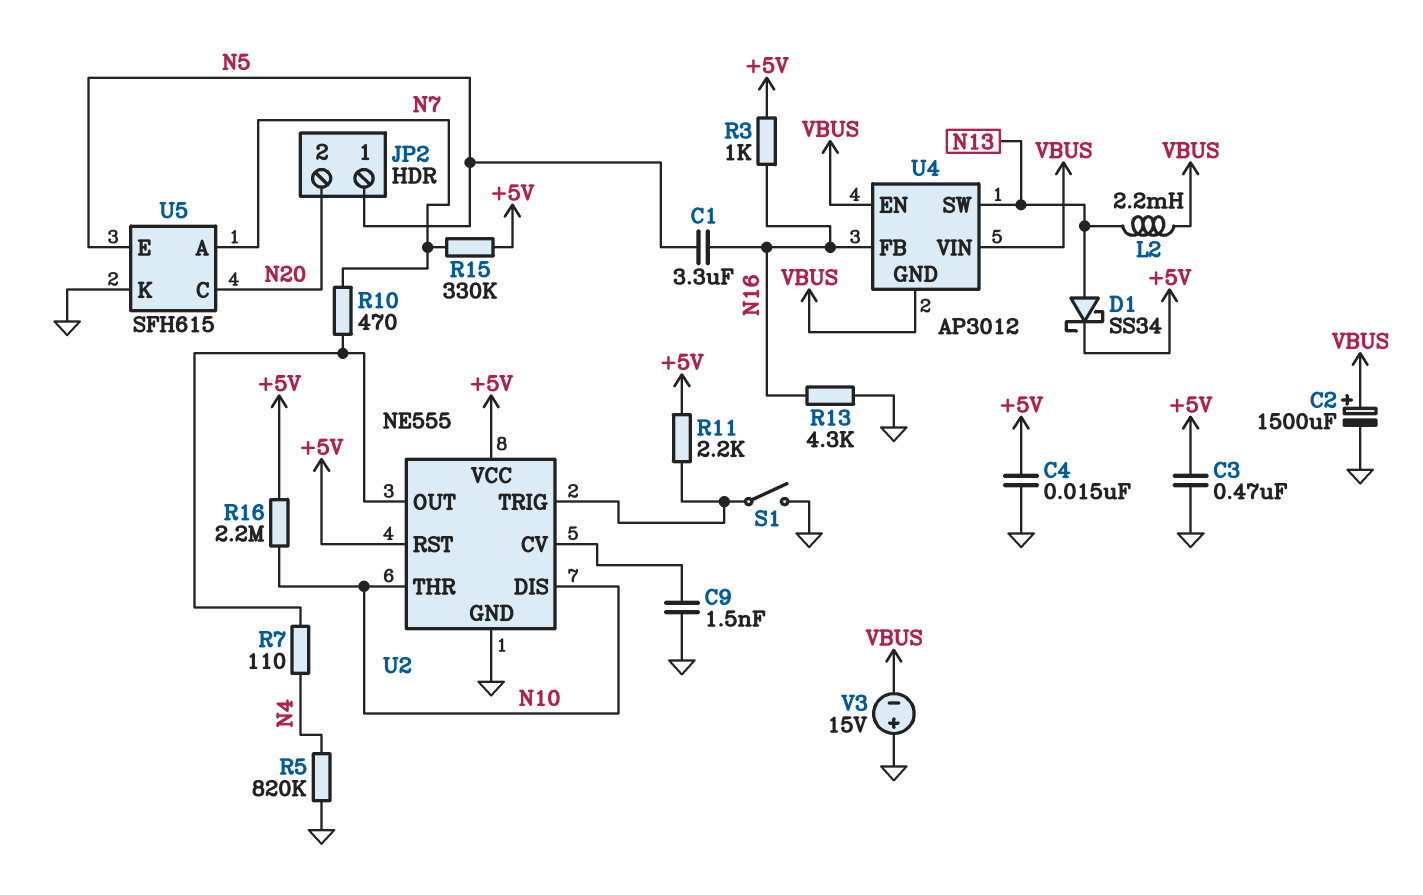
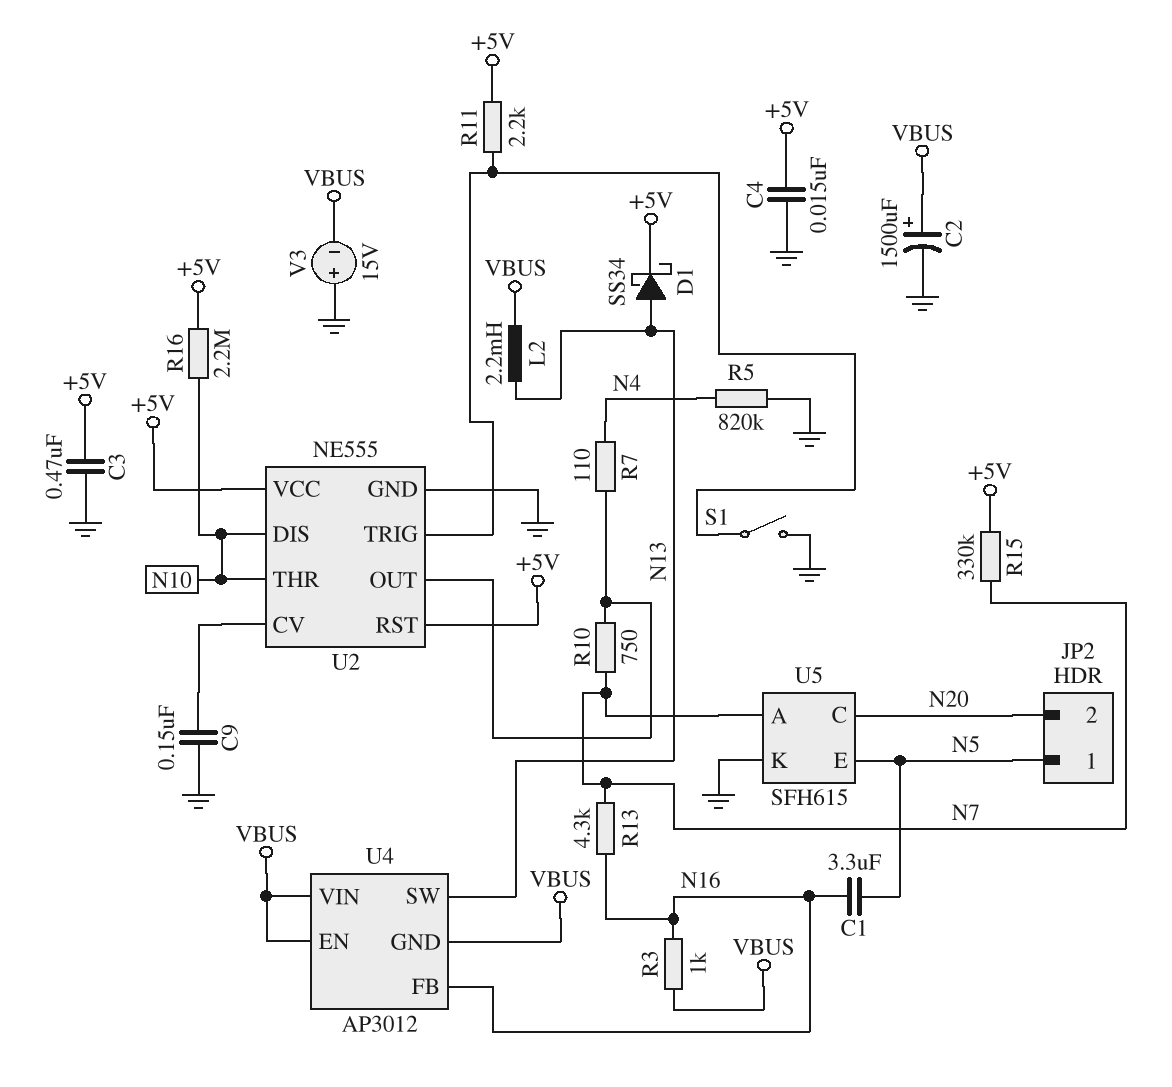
C9: 1.5nF (GND, U2/CV) -> 150nF (GND, U2/CV)
R3: 1k (+5V, N16) -> 1k (N16, VBUS)
R10: 470 (N7, U2/OUT) -> 750 (N7, U2/OUT)
R13: 4.3k (GND, N16) -> 4.3k (N7, N16)

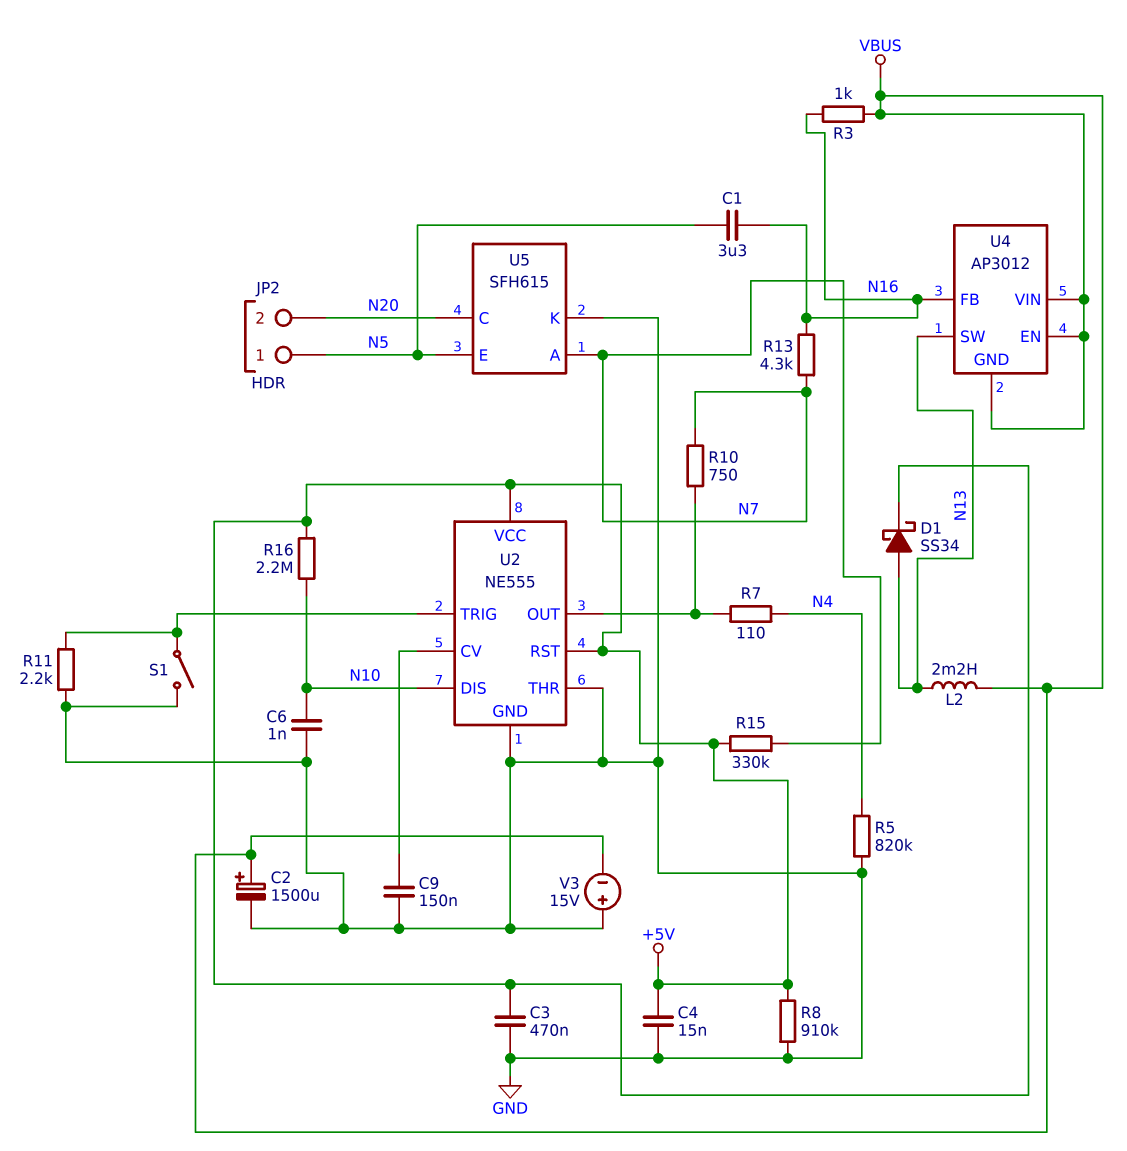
C6: none -> 1nF (GND, N10)
R8: none -> 910k (+5V, GND)
R11: 2.2k (+5V, U2/TRIG) -> 2.2k (GND, U2/TRIG)
U2 pin THR: N10 -> GND

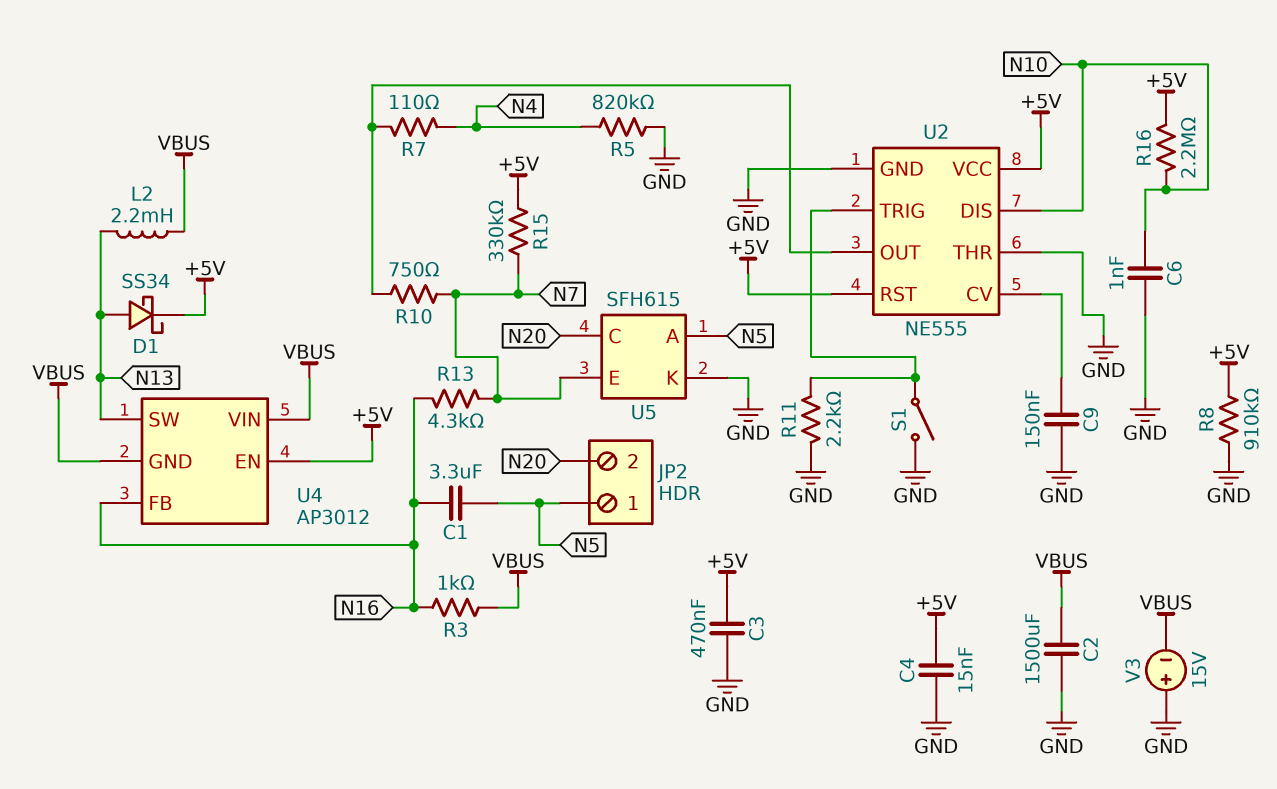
C2: 1500uF (plus VBUS, minus GND) -> 1500uF (GND, VBUS)
U4 pin EN: VBUS -> +5V
U5 pin A: N7 -> N5
U5 pin E: N5 -> N7

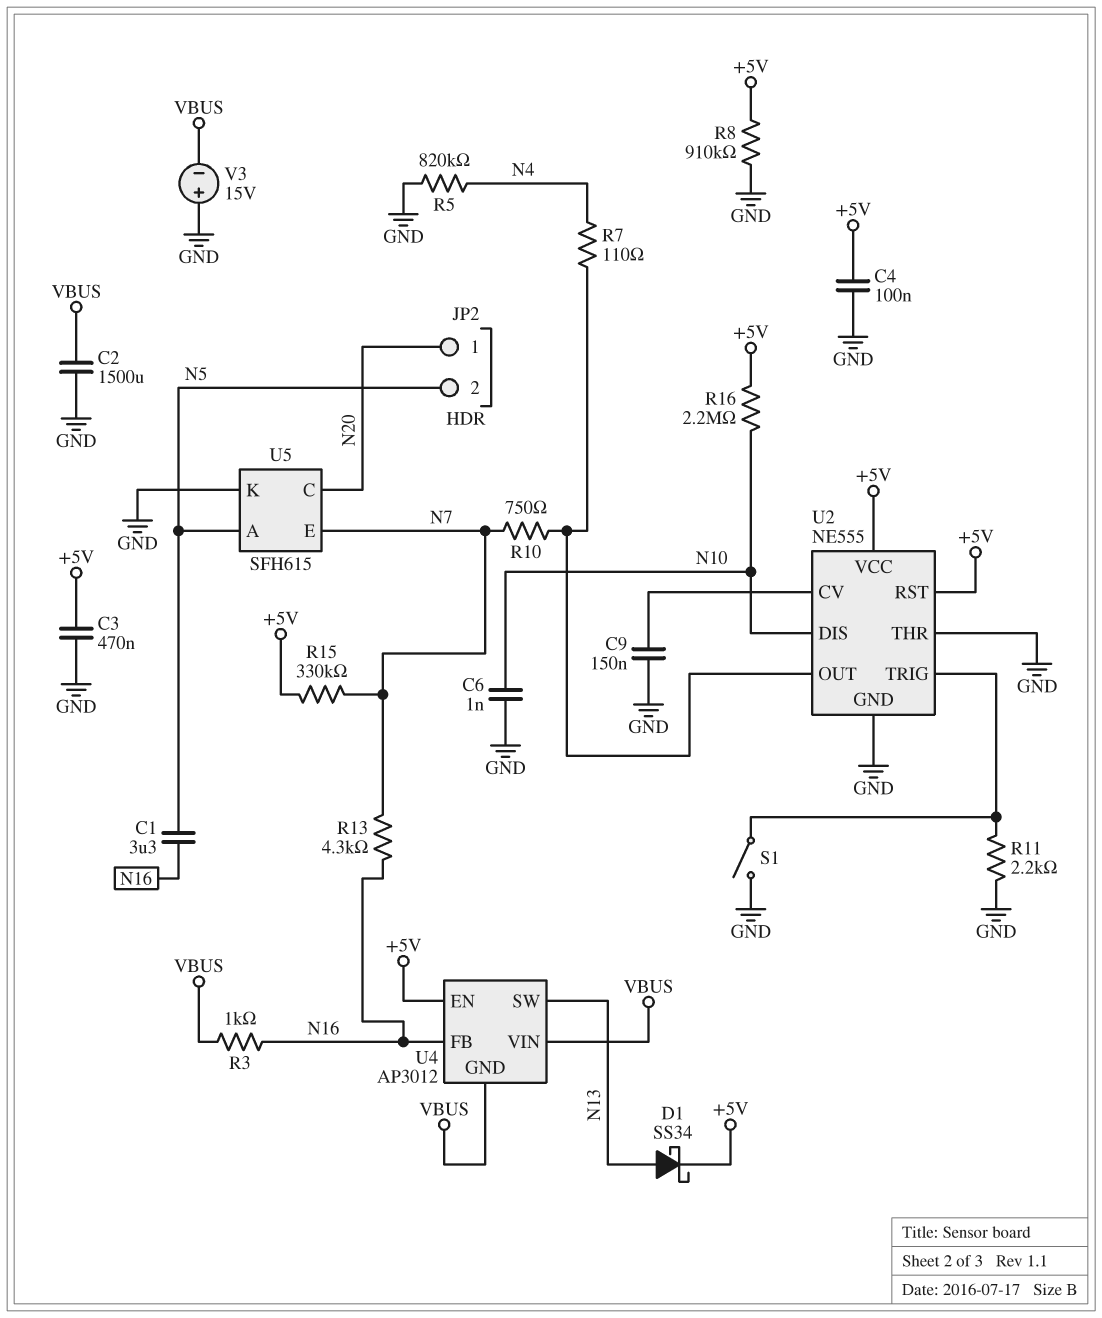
C4: 15nF (+5V, GND) -> 100nF (+5V, GND)
JP2 pin 1: N5 -> N20
JP2 pin 2: N20 -> N5
L2: 2.2mH (N13, VBUS) -> none

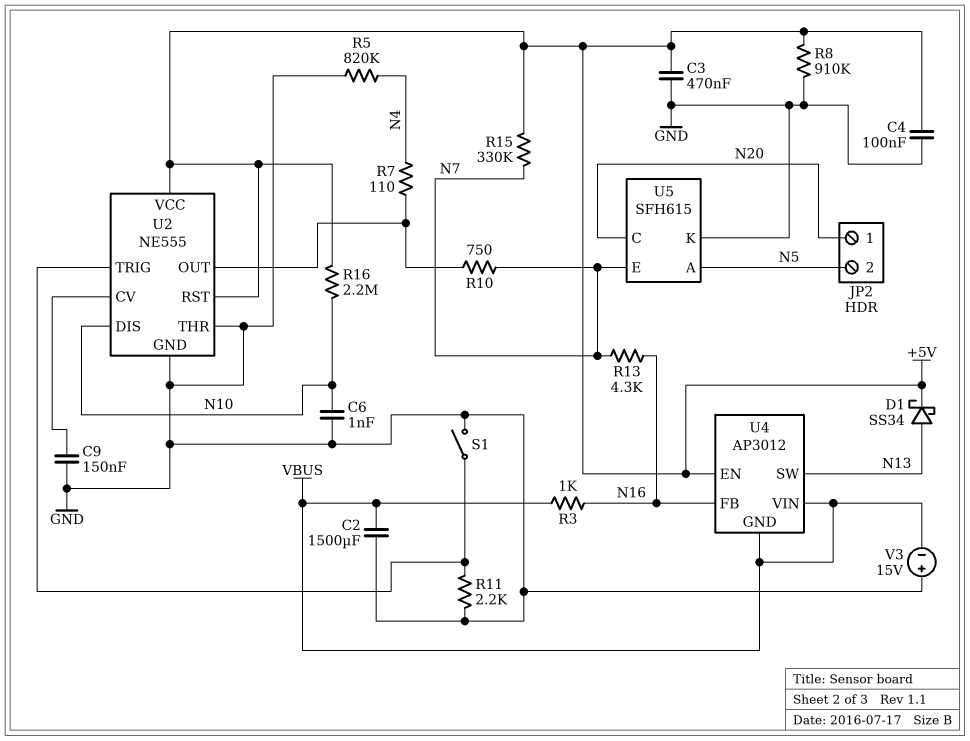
C1: 3.3uF (N5, N16) -> none

